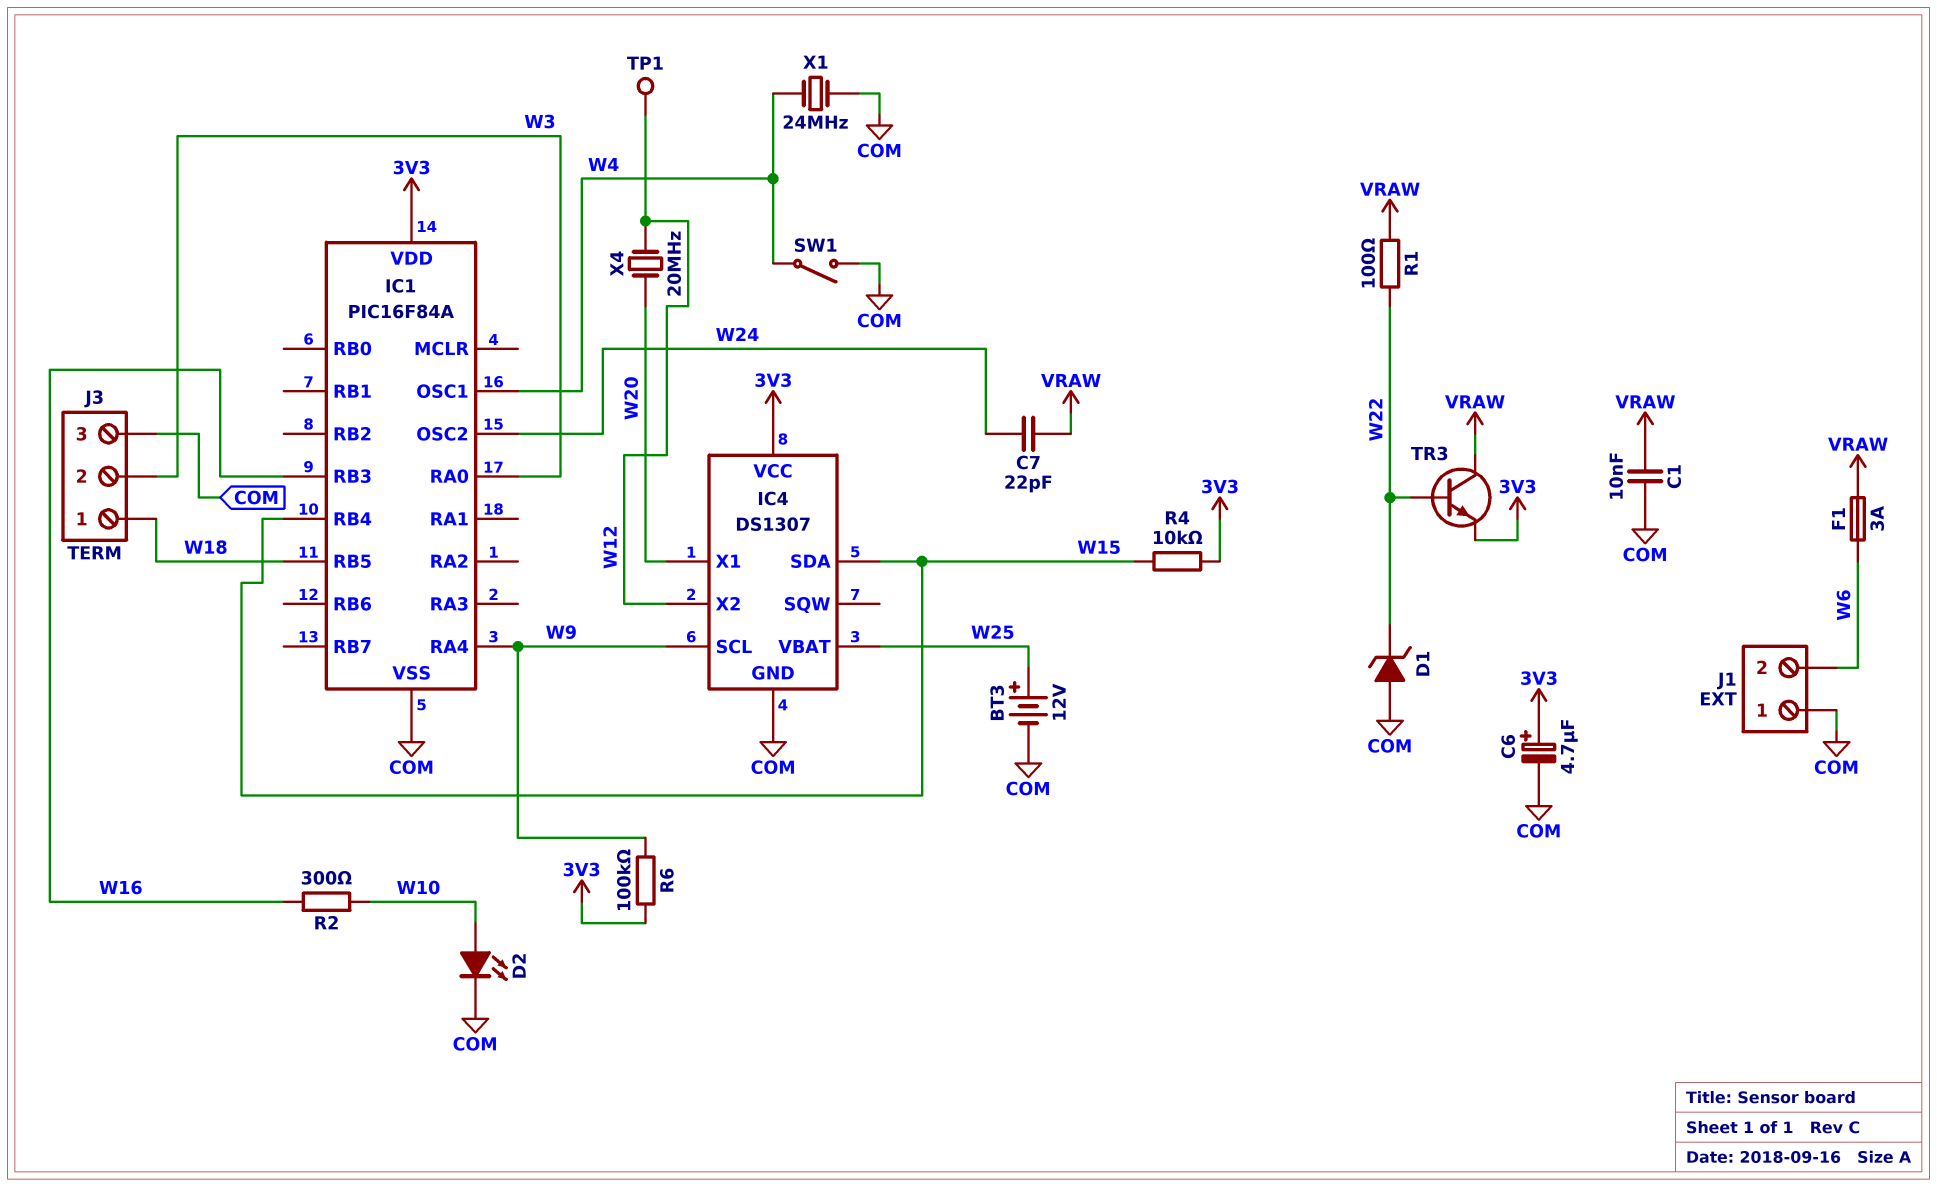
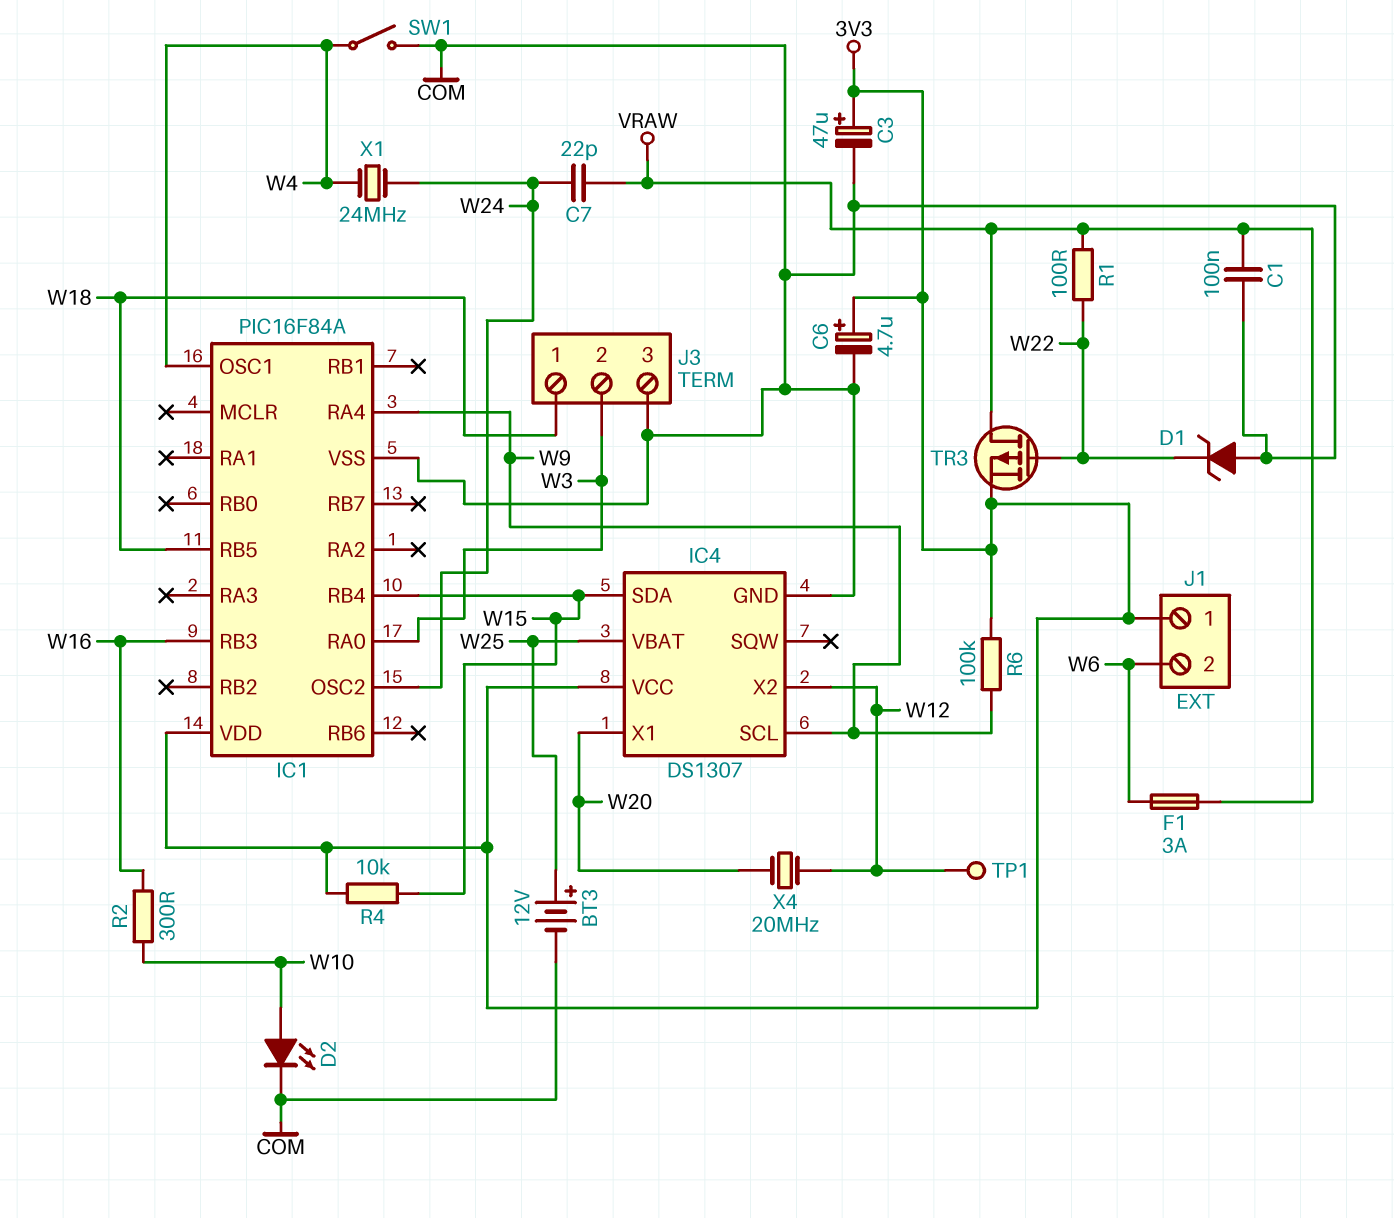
C1: 10nF (COM, VRAW) -> 100nF (COM, VRAW)
C3: none -> 47uF (plus 3V3, minus COM)
J1 pin 1: COM -> 3V3
TR3: NPN (B W22, C VRAW, E 3V3) -> PMOS (G W22, D VRAW, S 3V3)
X1: 24MHz (COM, W4) -> 24MHz (W4, W24)

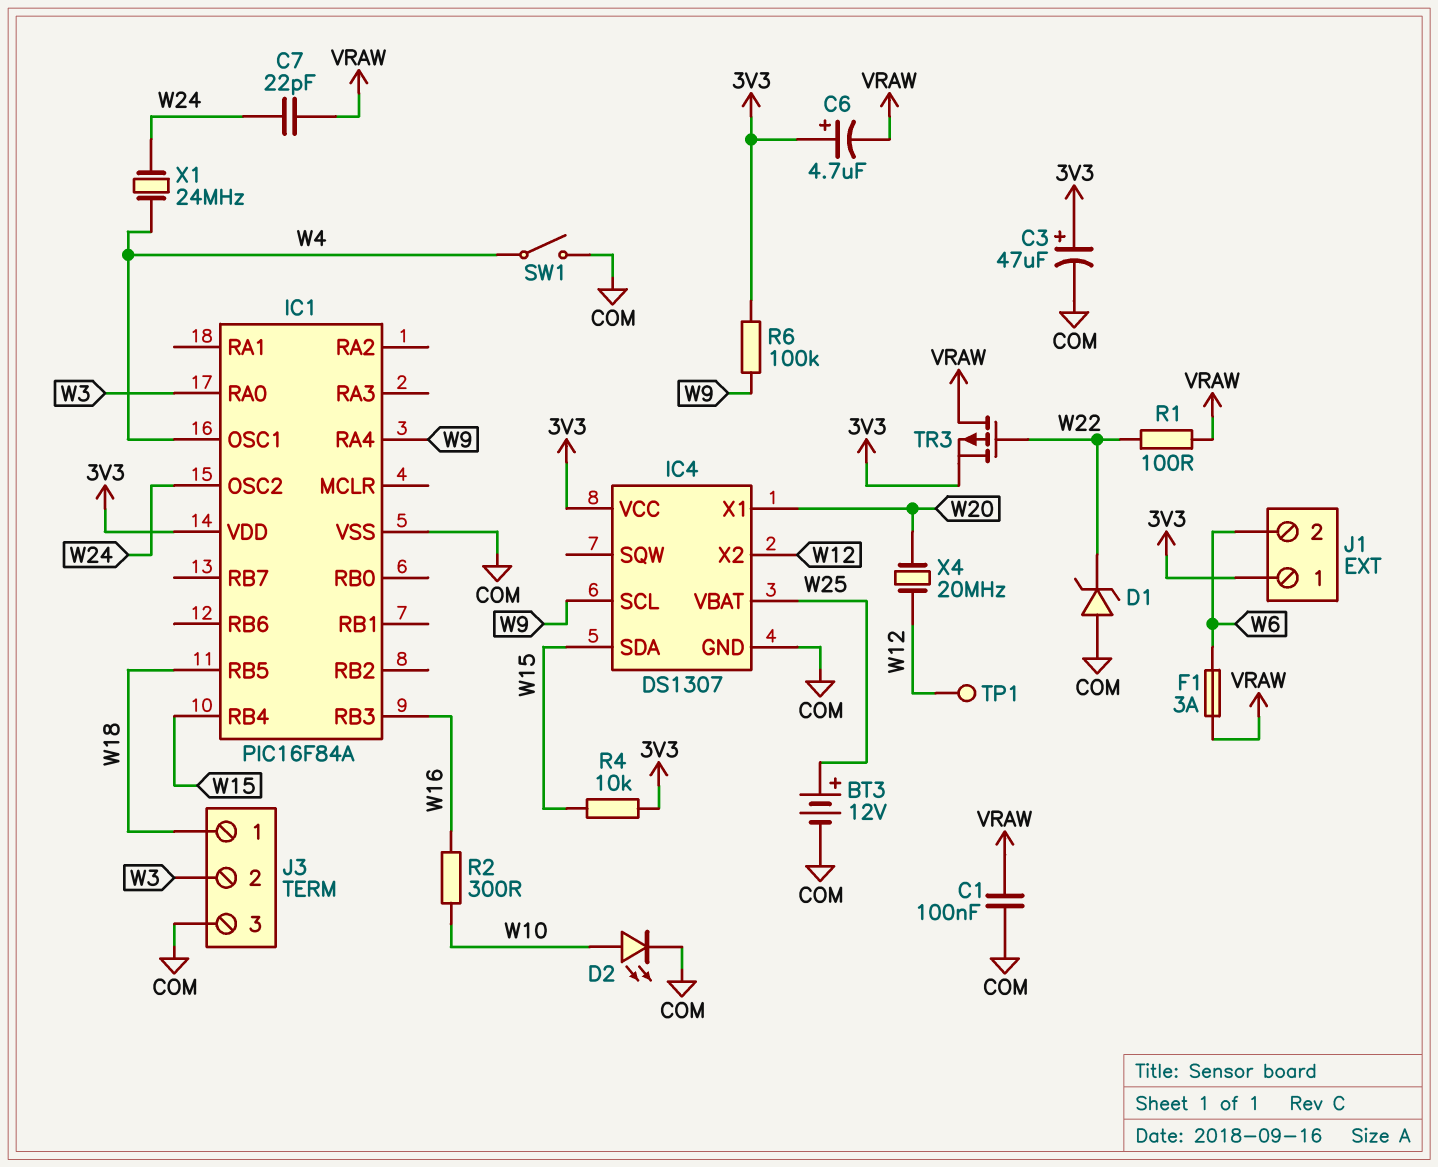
C6: 4.7uF (plus 3V3, minus COM) -> 4.7uF (plus 3V3, minus VRAW)

